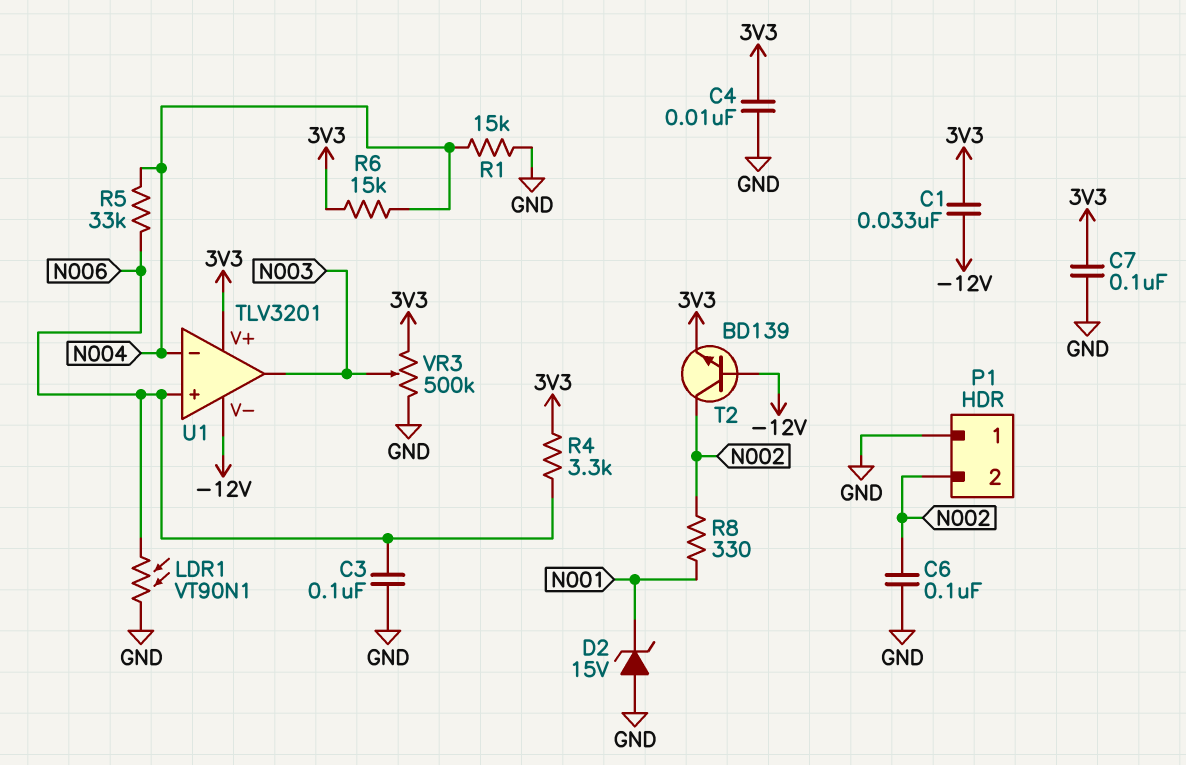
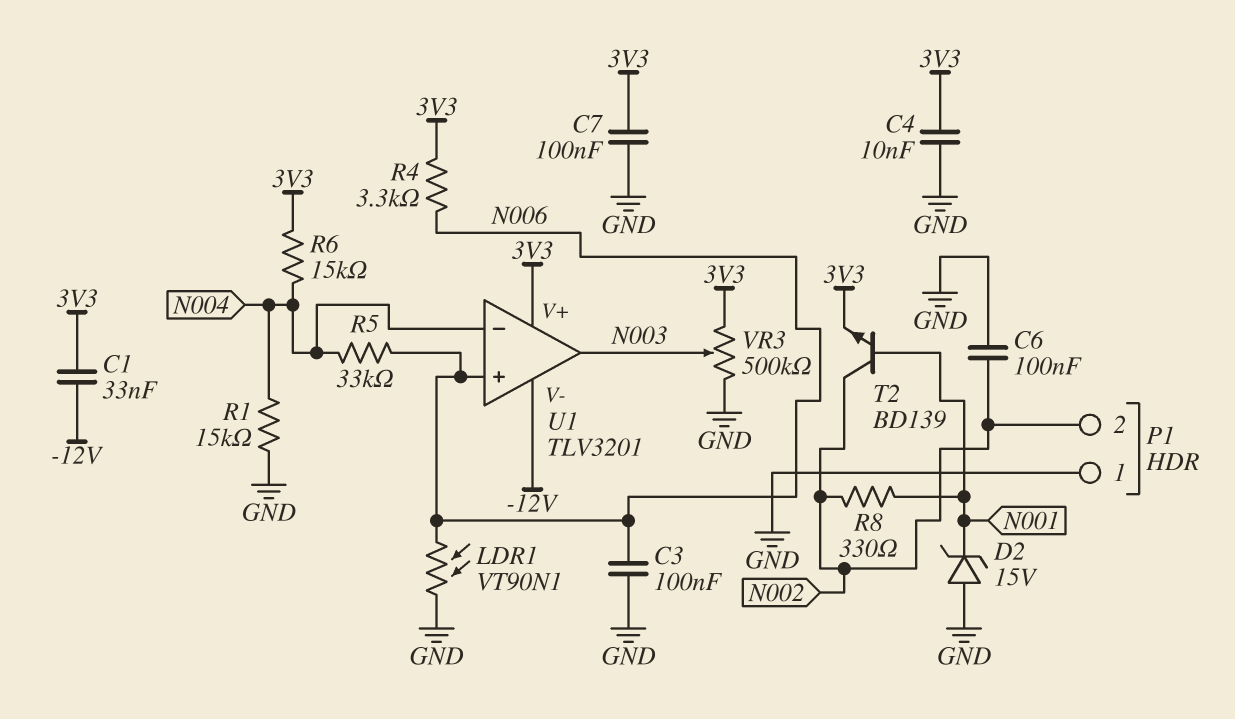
T2: NPN BD139 (B -12V, C N002, E 3V3) -> NPN BD139 (B N001, C N002, E 3V3)

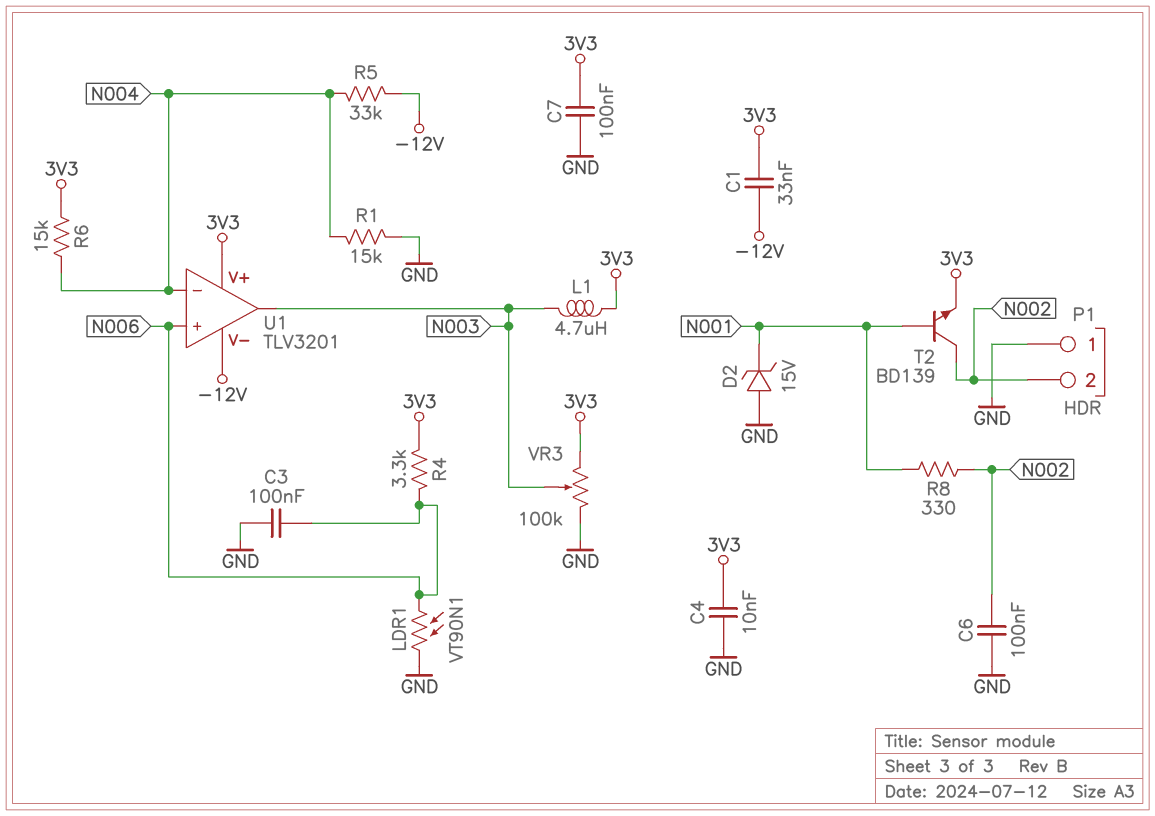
L1: none -> 4.7uH (3V3, N003)
R5: 33k (N004, N006) -> 33k (-12V, N004)
VR3: 500k (3V3, GND, wiper N003) -> 100k (3V3, GND, wiper N003)

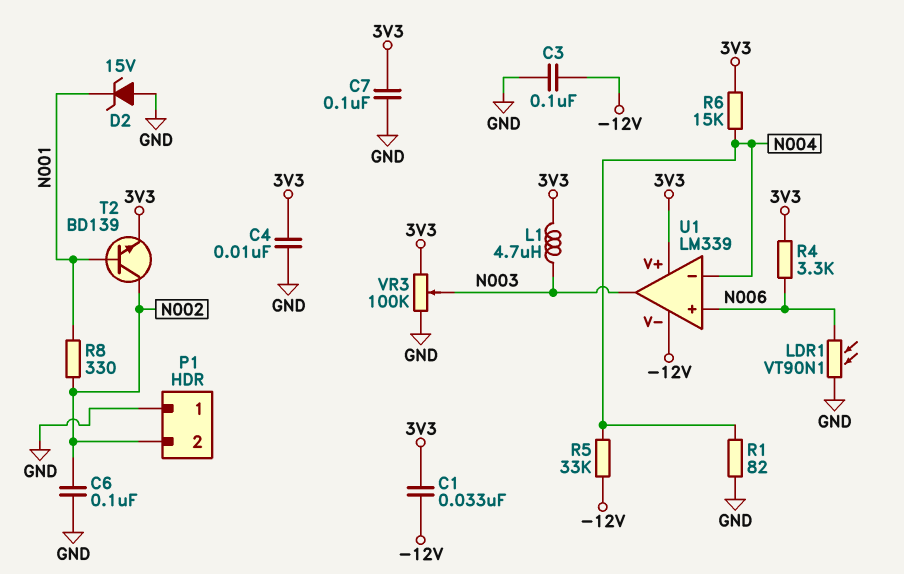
C3: 100nF (GND, N006) -> 100nF (-12V, GND)
R1: 15k (GND, N004) -> 82 (GND, N004)
U1: TLV3201 -> LM339

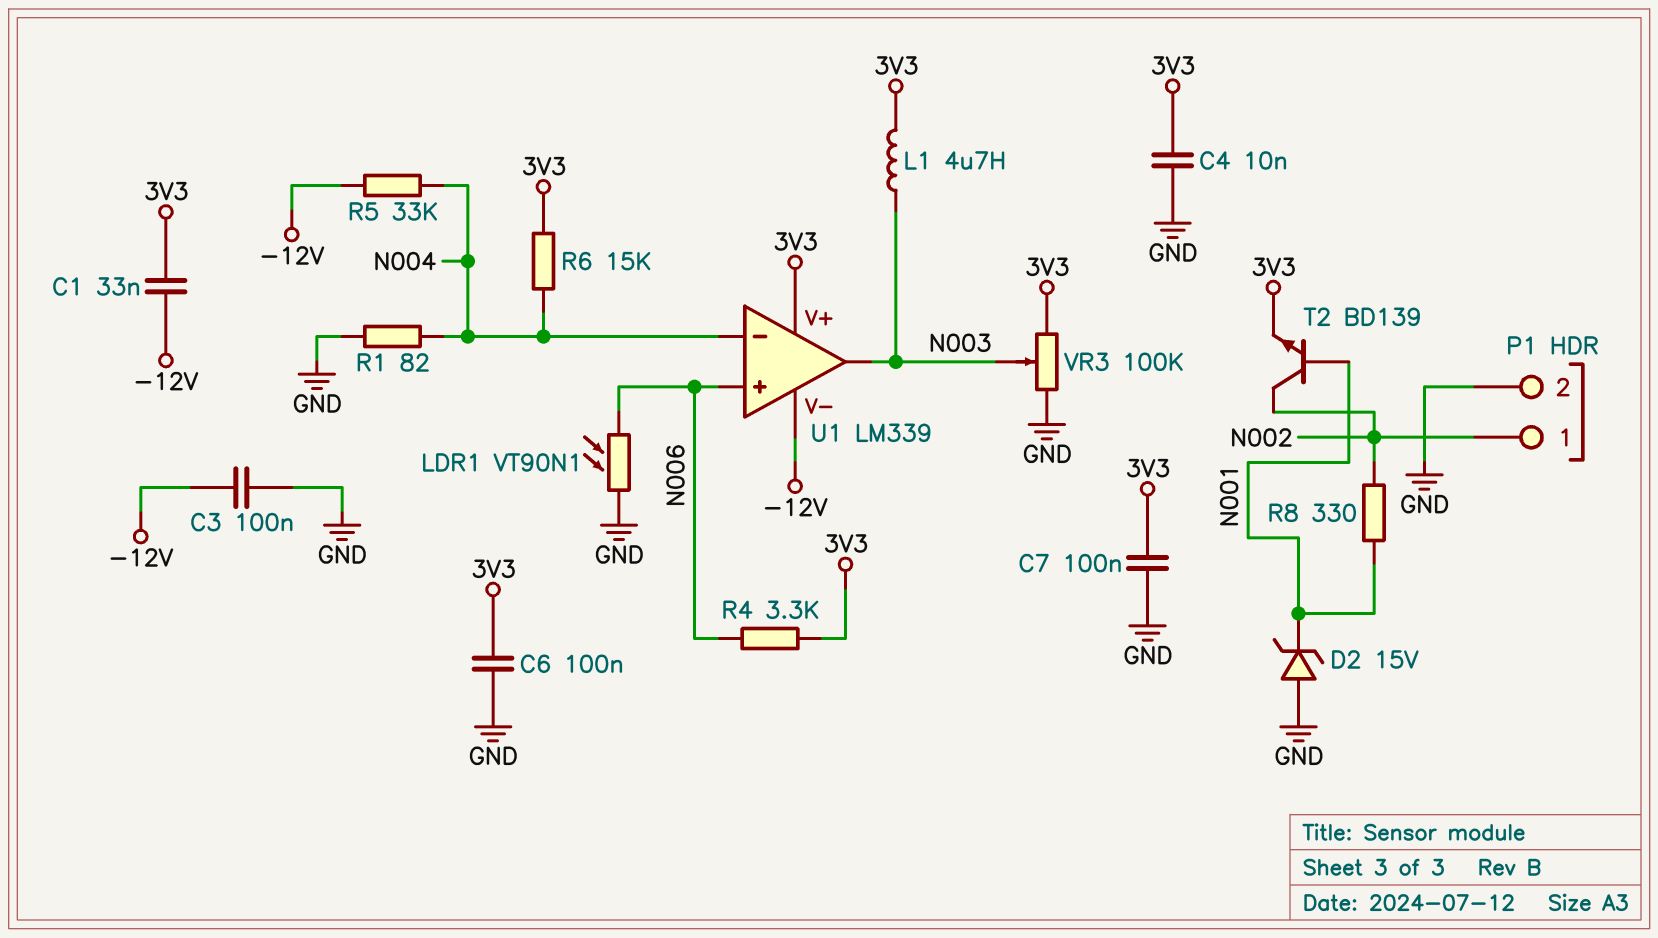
C6: 100nF (GND, N002) -> 100nF (3V3, GND)
P1 pin 1: GND -> N002
P1 pin 2: N002 -> GND

